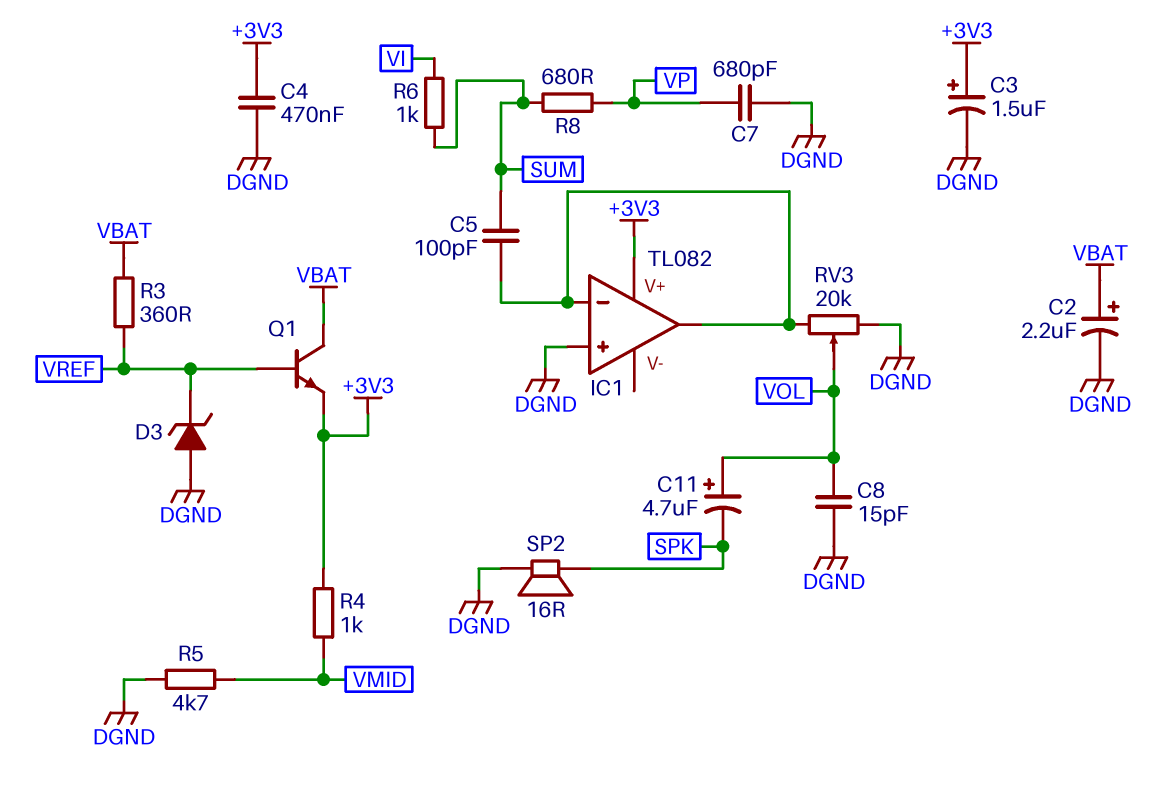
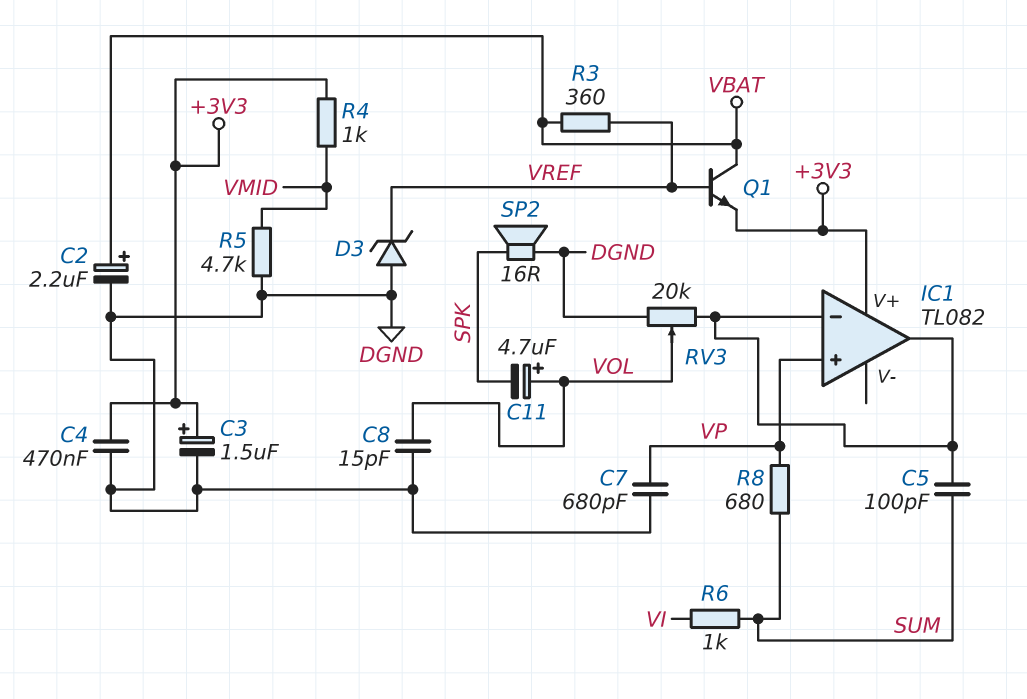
IC1 pin in+: DGND -> VP

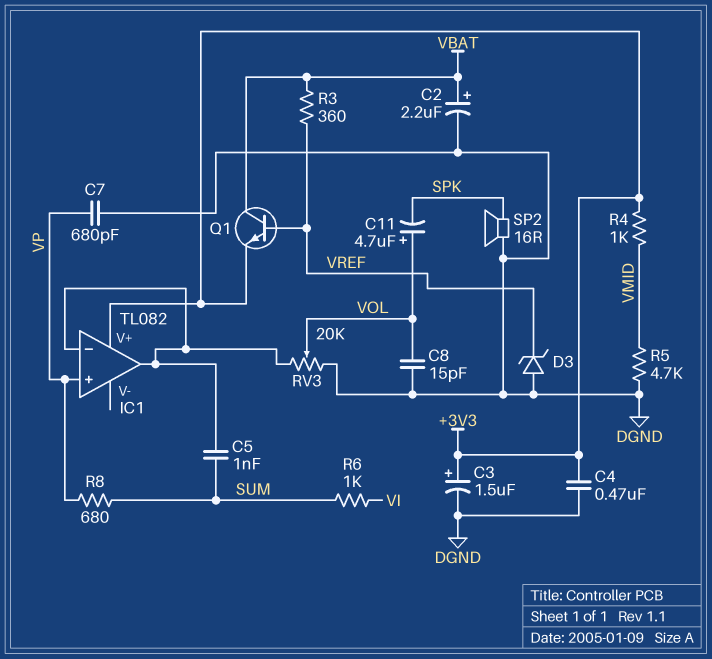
C5: 100pF (IC1/in-, SUM) -> 1nF (IC1/in-, SUM)

